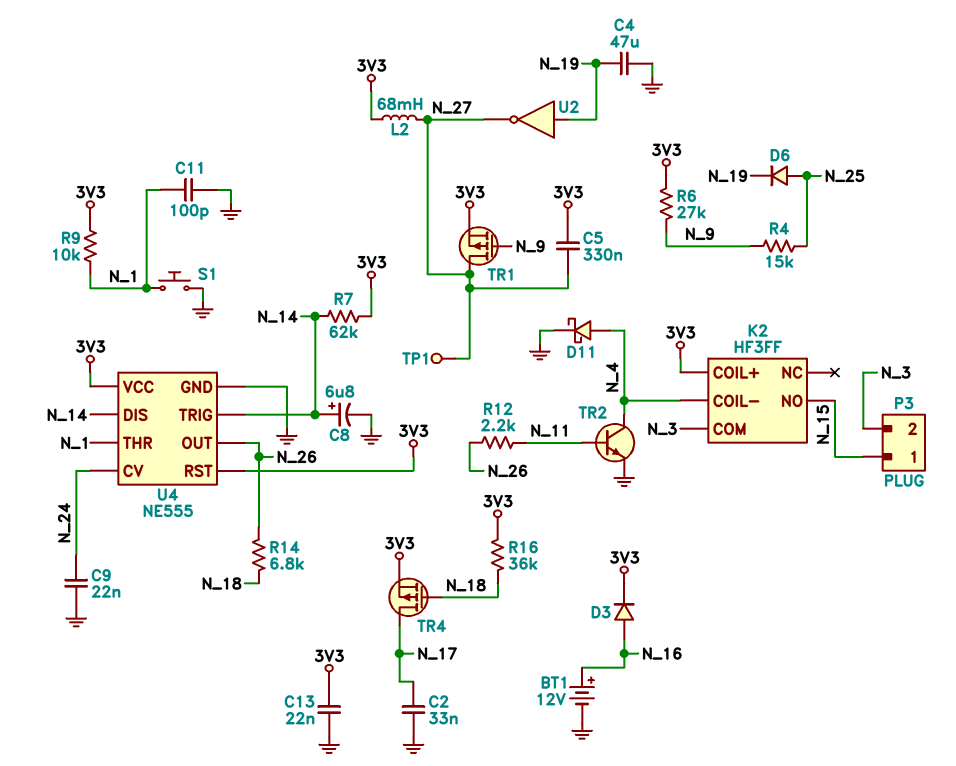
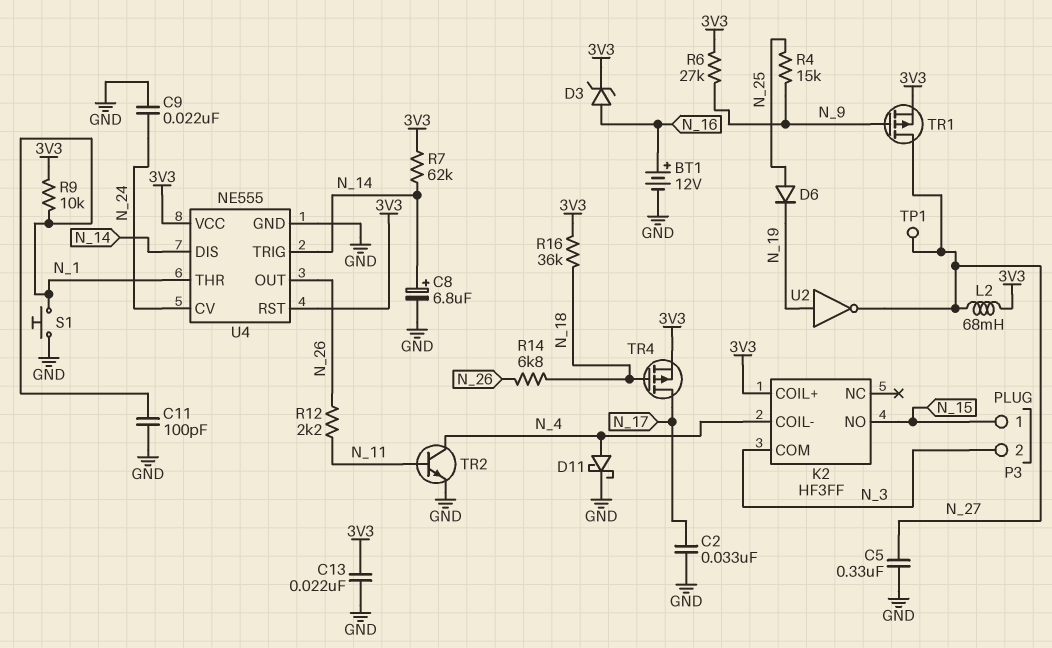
C4: 47uF (GND, N_19) -> none
C5: 330nF (3V3, N_27) -> 330nF (GND, N_27)
D3: diode (A N_16, K 3V3) -> zener (A N_16, K 3V3)

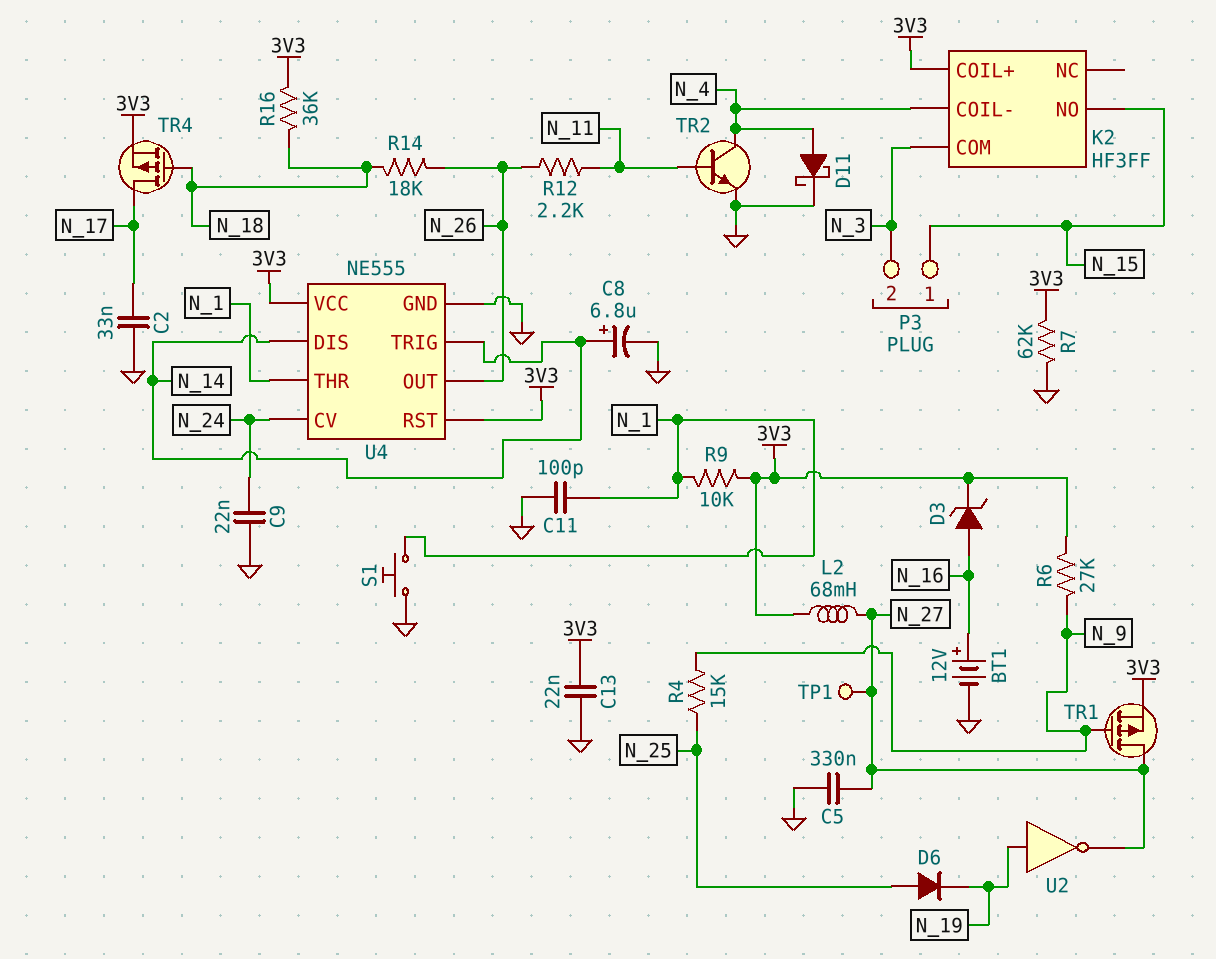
R7: 62k (3V3, N_14) -> 62k (3V3, GND)
R14: 6.8k (N_18, N_26) -> 18k (N_18, N_26)

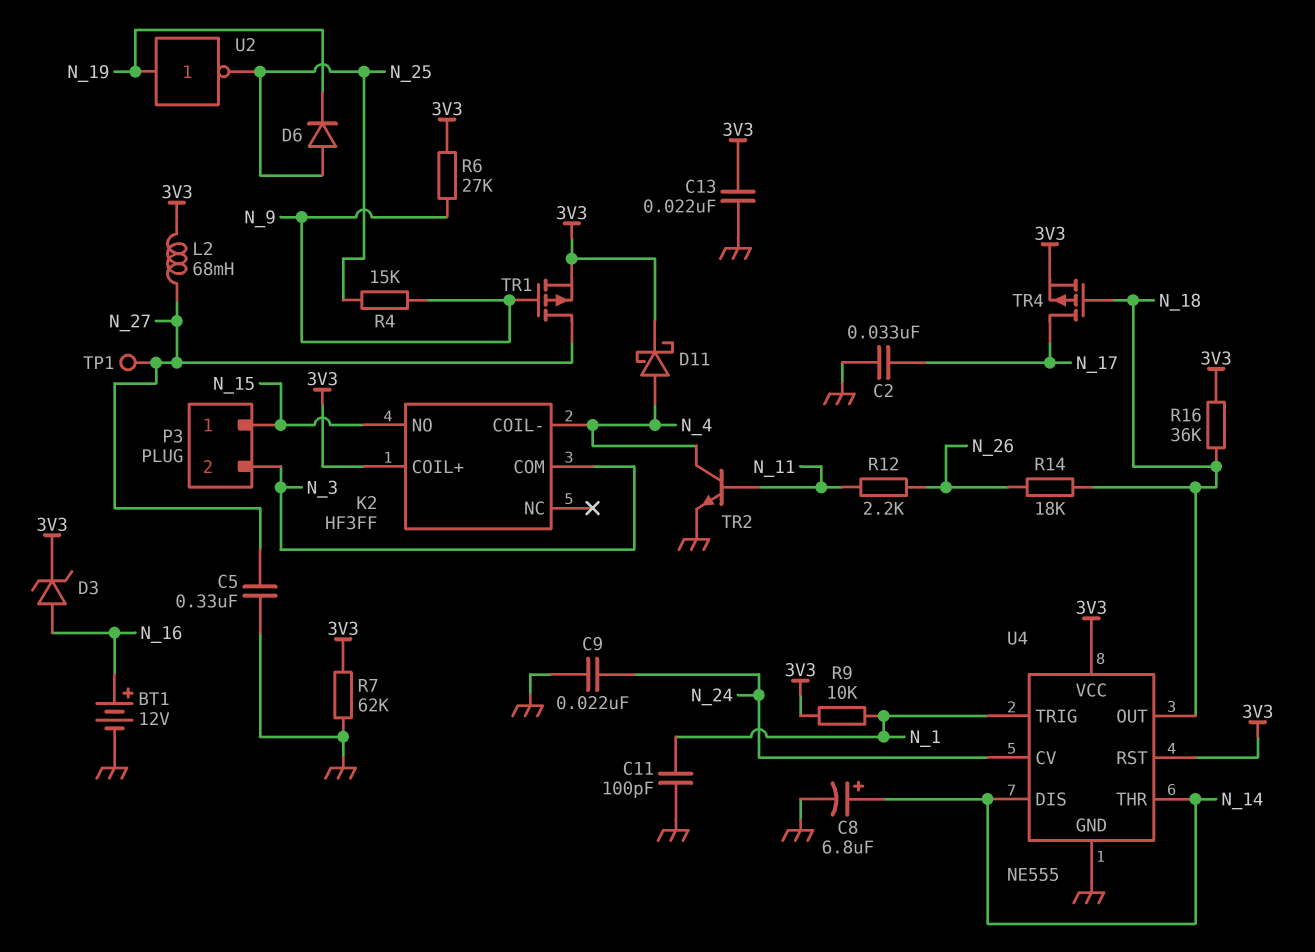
D11: schottky (A N_4, K GND) -> schottky (A N_4, K 3V3)
S1: button (GND, N_1) -> none
U2: NOT (in N_19, out N_27) -> NOT (in N_19, out N_25)
U4 pin OUT: N_26 -> N_18
U4 pin THR: N_1 -> N_14
U4 pin TRIG: N_14 -> N_1

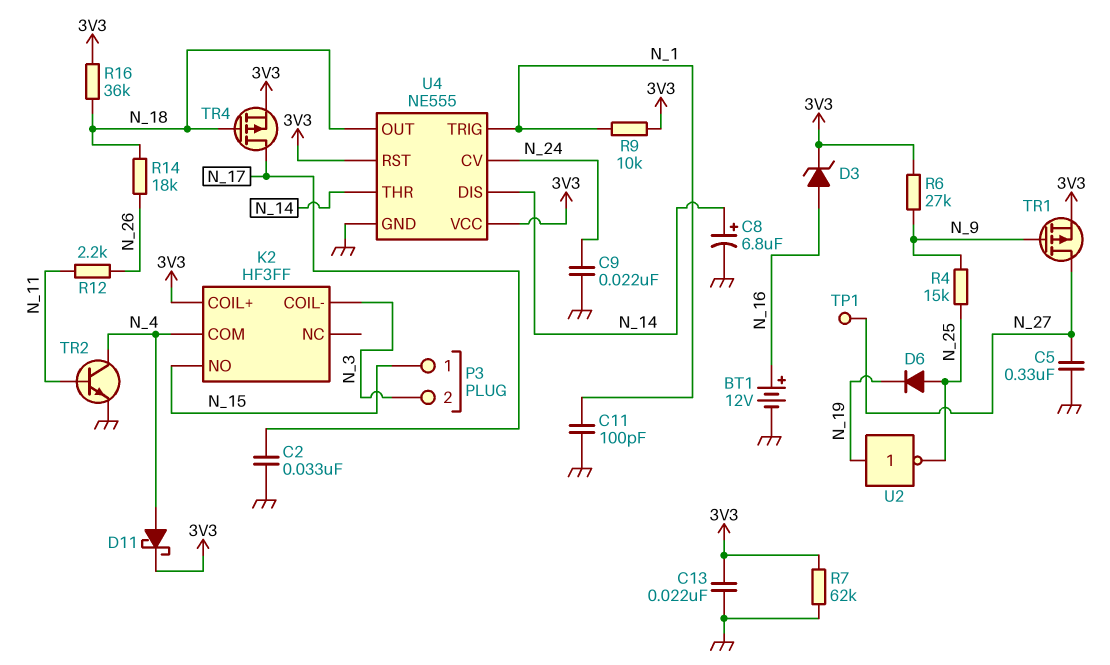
K2 pin COIL-: N_4 -> N_3
K2 pin COM: N_3 -> N_4
L2: 68mH (3V3, N_27) -> none

